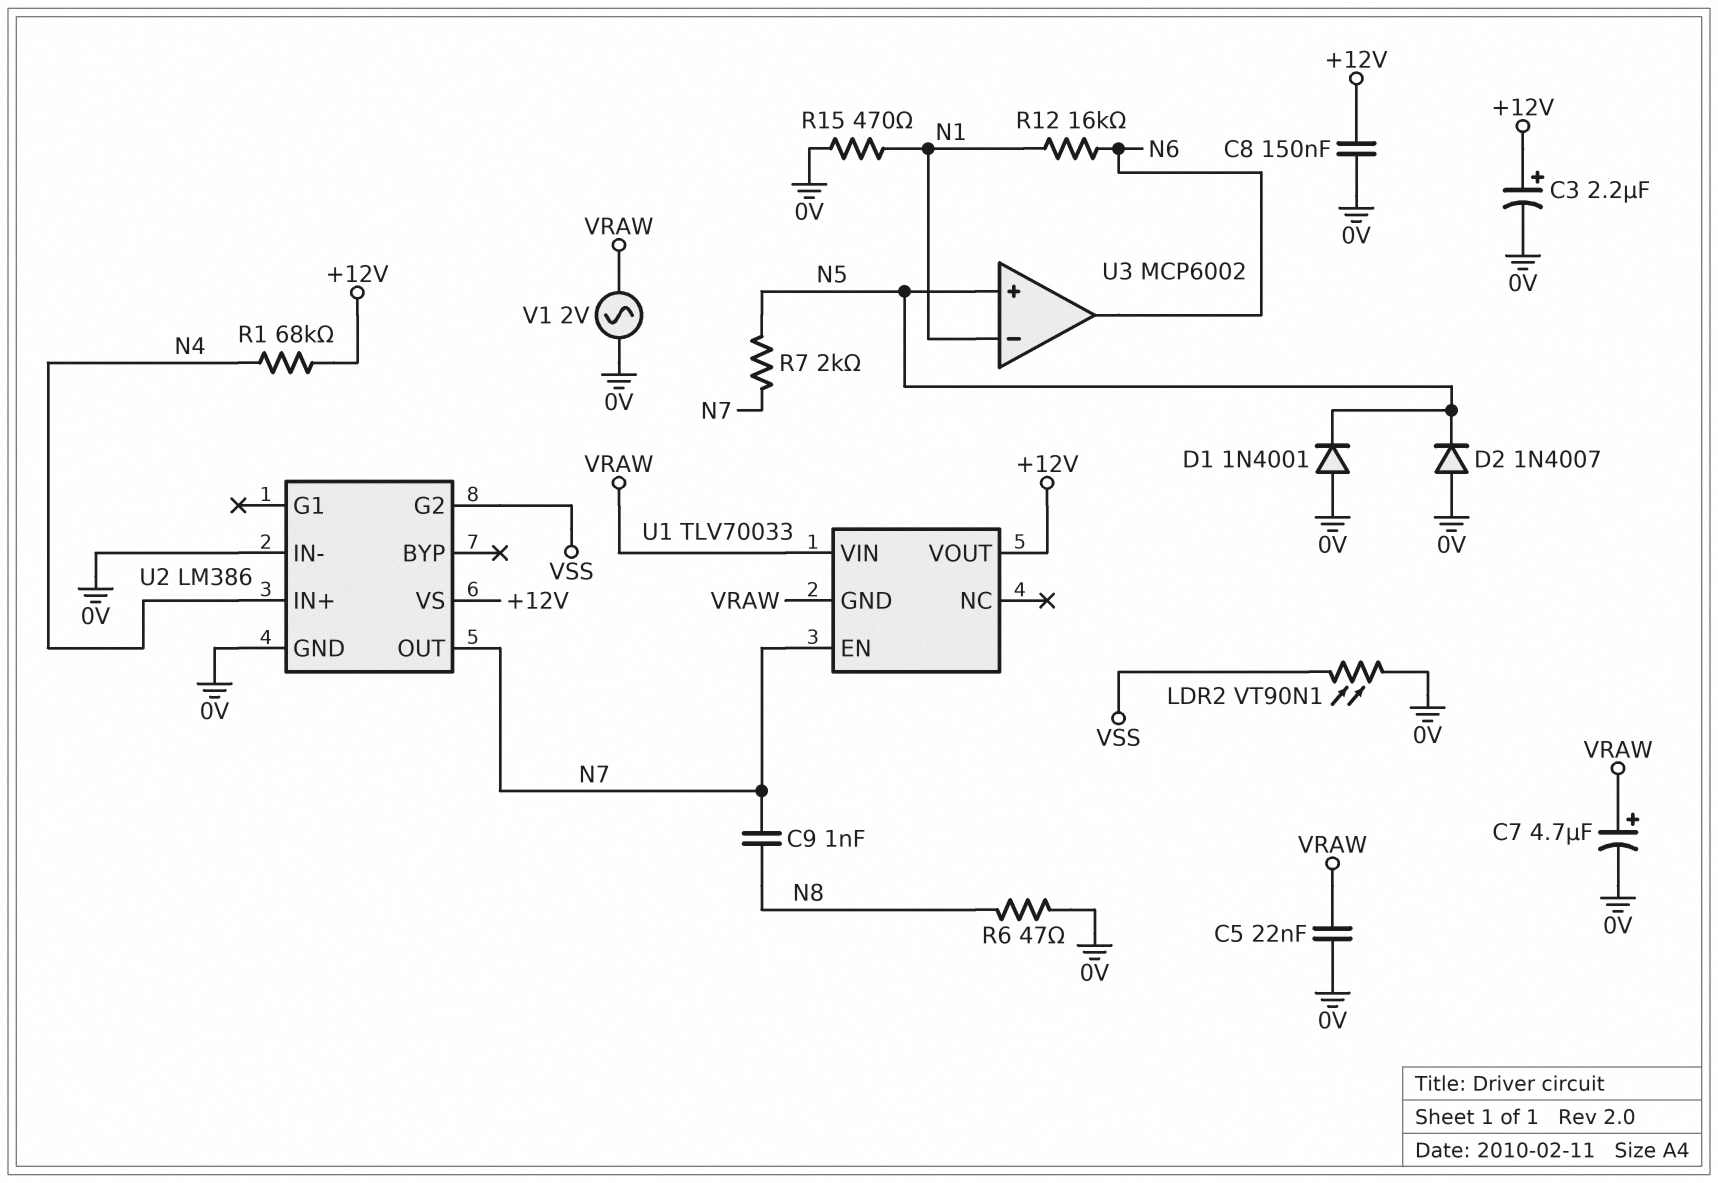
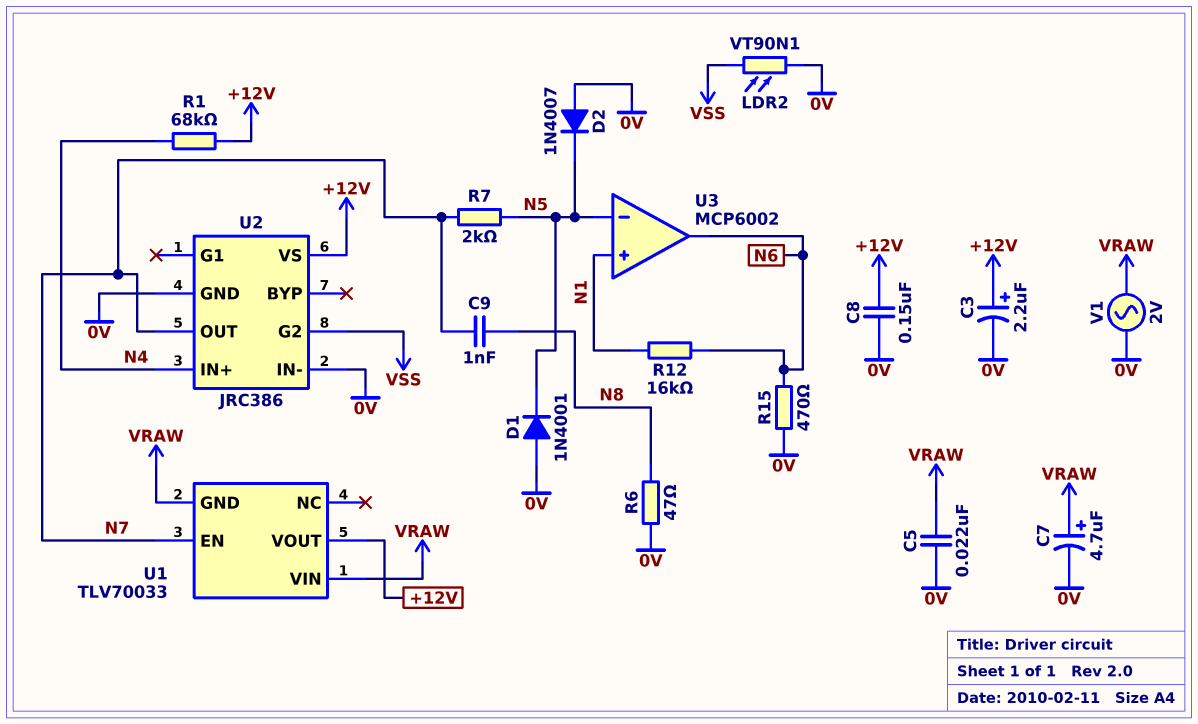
R15: 470 (0V, N1) -> 470 (0V, N6)
U2: LM386 -> JRC386
U3 pin in+: N5 -> N1
U3 pin in-: N1 -> N5

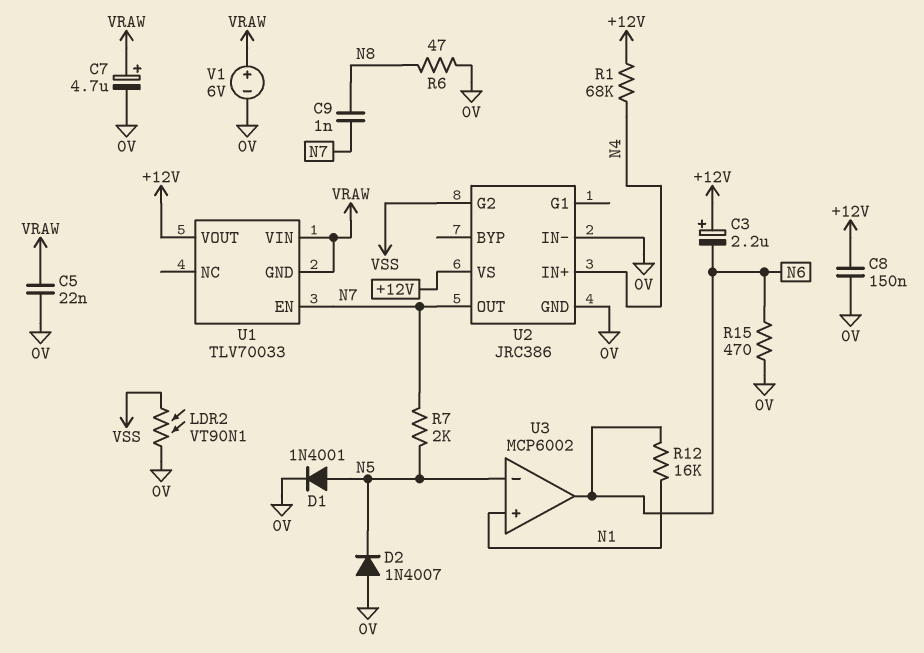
C3: 2.2uF (plus +12V, minus 0V) -> 2.2uF (plus +12V, minus N6)
D1: diode 1N4001 (A 0V, K N5) -> diode 1N4001 (A N5, K 0V)
V1: AC 2V (0V, VRAW) -> 6V (plus VRAW, minus 0V)

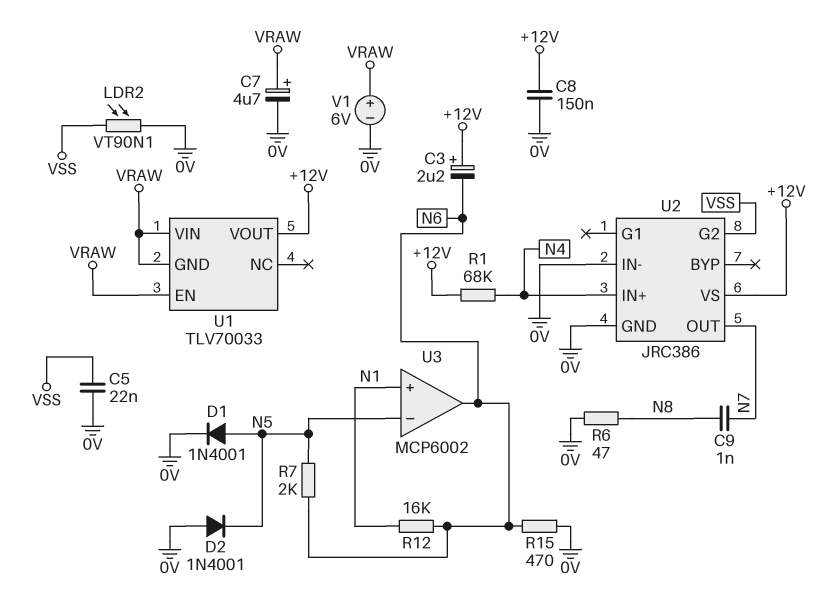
C5: 22nF (0V, VRAW) -> 22nF (0V, VSS)
D2: diode 1N4007 (A 0V, K N5) -> diode 1N4001 (A 0V, K N5)
R7: 2k (N5, N7) -> 2k (N5, N6)
U1 pin EN: N7 -> VRAW

